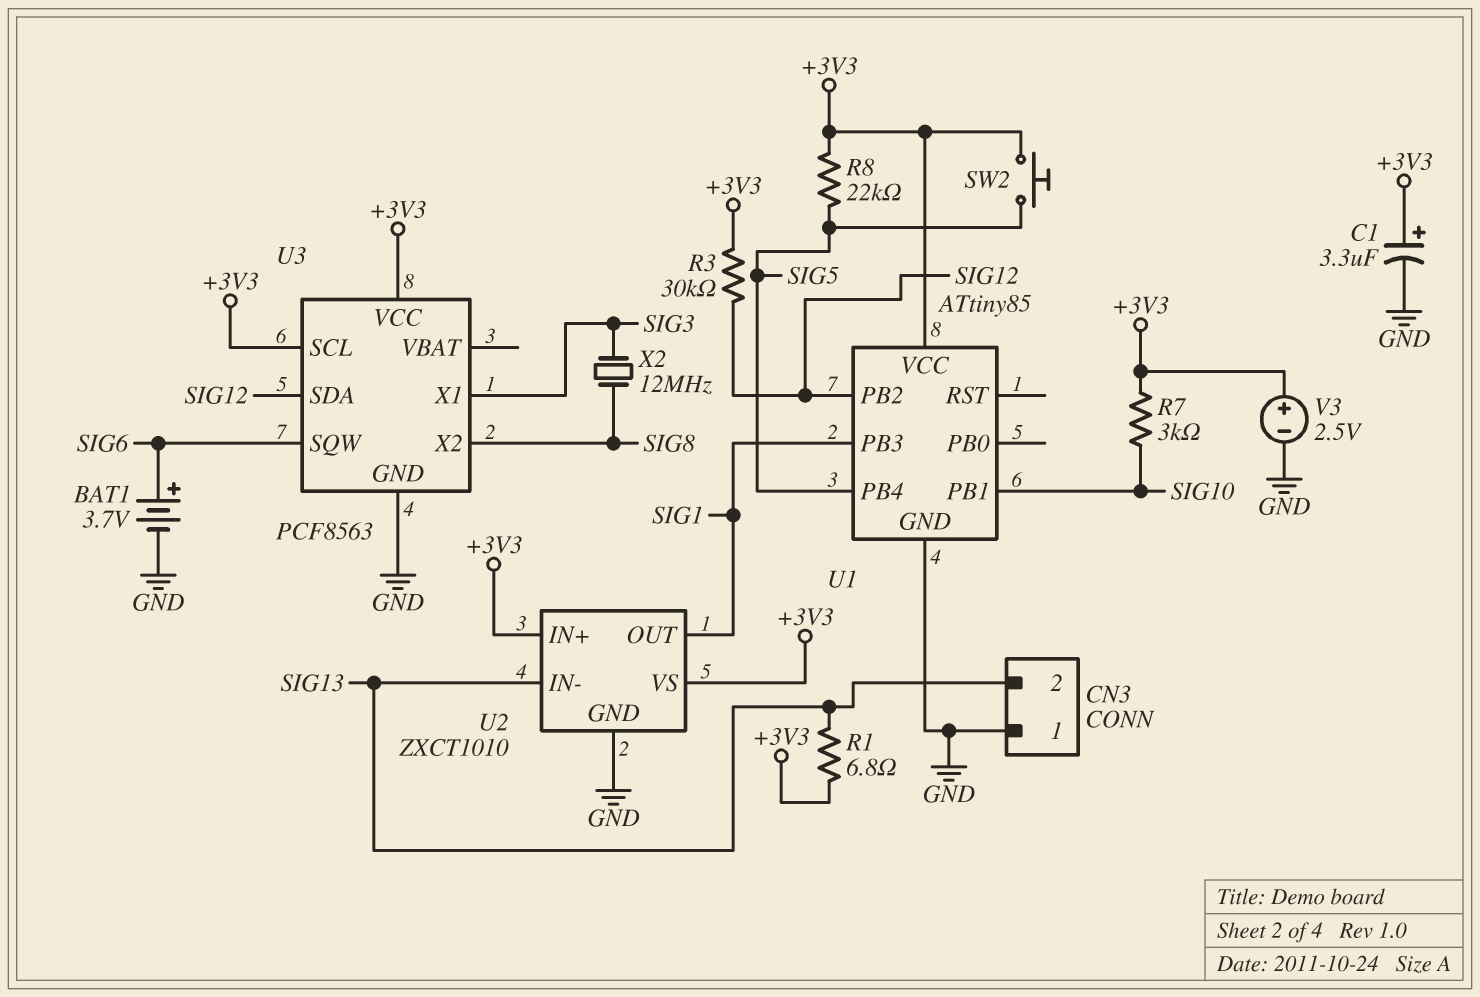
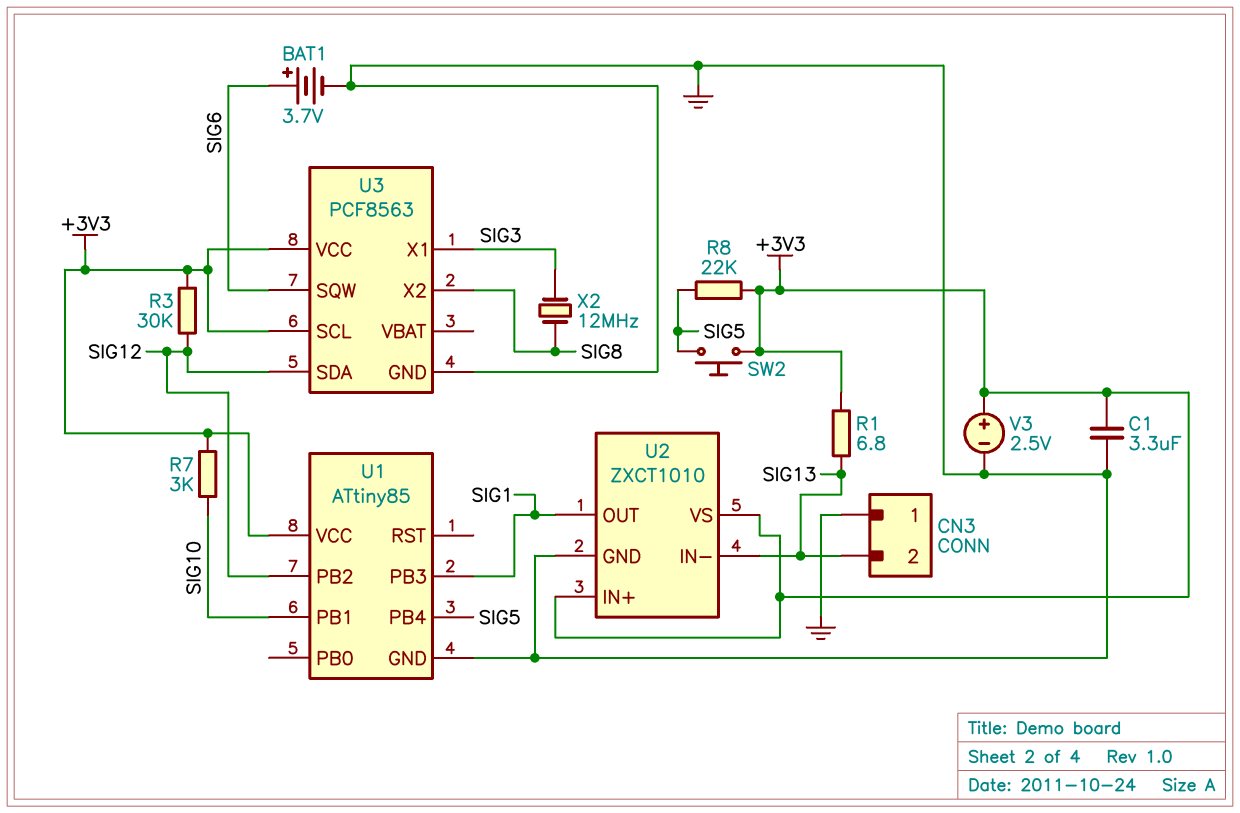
C1: 3.3uF (plus +3V3, minus GND) -> 3.3uF (+3V3, GND)

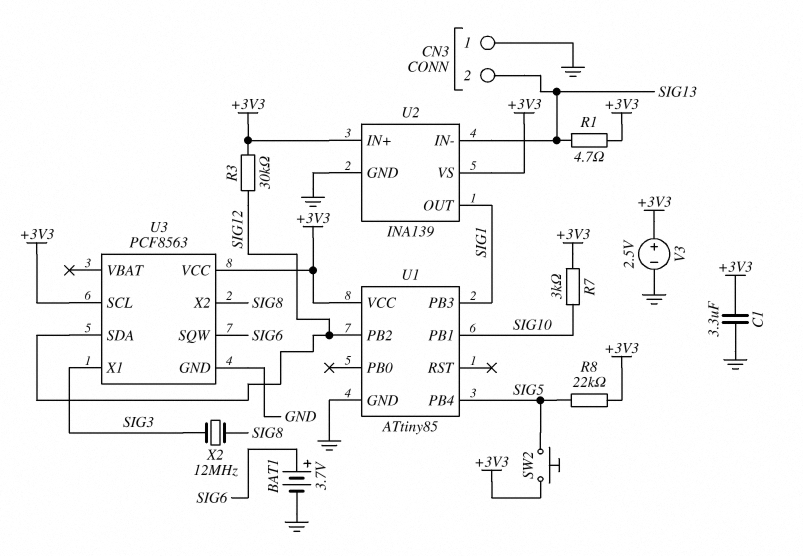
R1: 6.8 (+3V3, SIG13) -> 4.7 (+3V3, SIG13)
U2: ZXCT1010 -> INA139

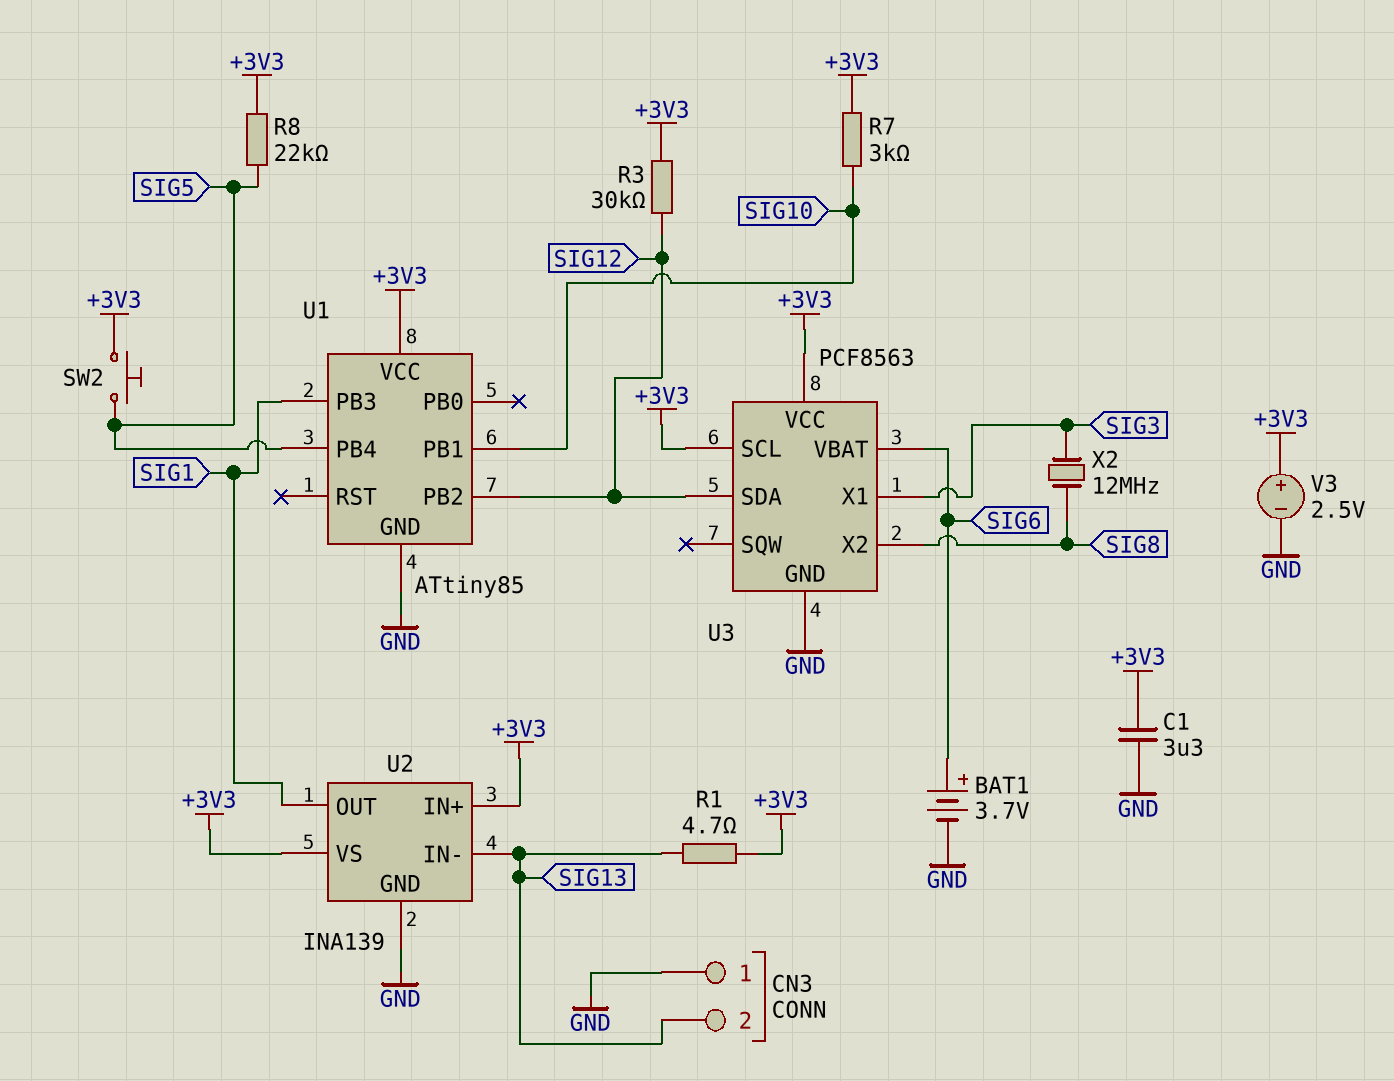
U3 pin SQW: SIG6 -> none
U3 pin VBAT: none -> SIG6

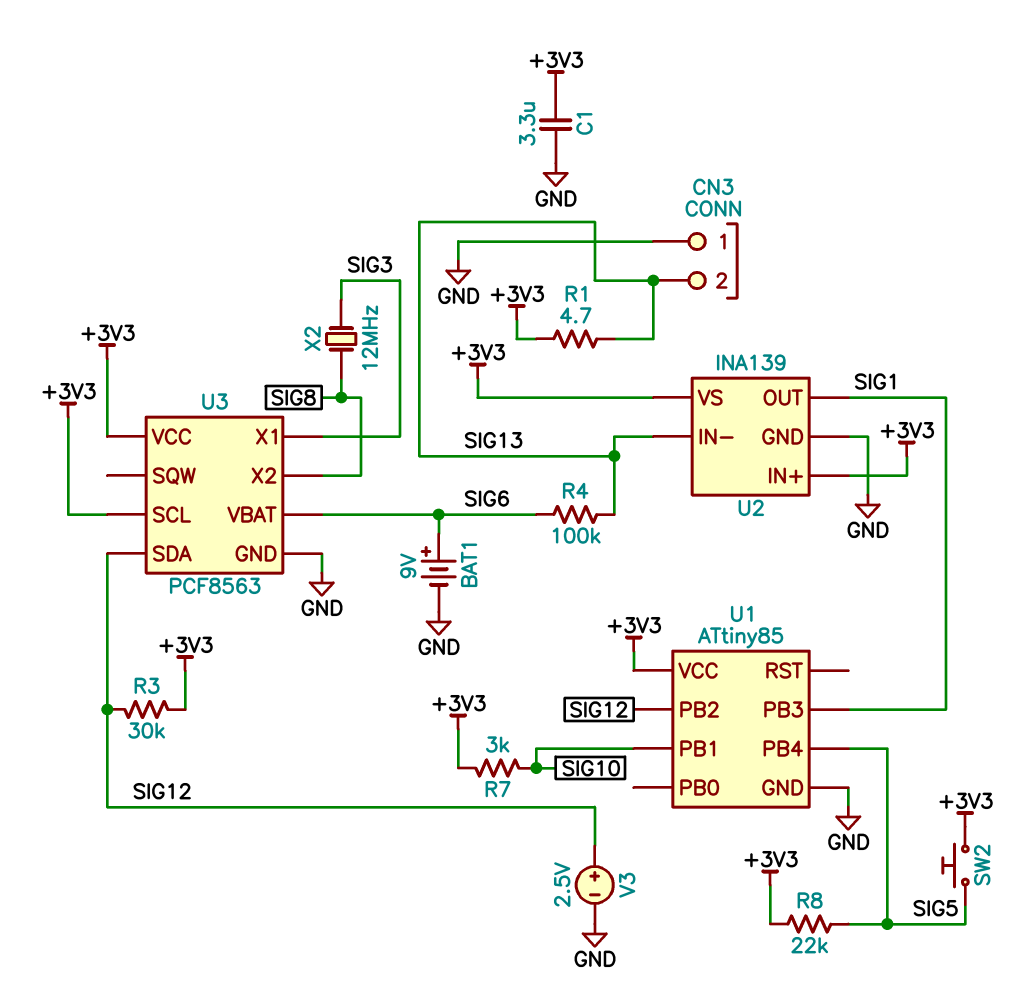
BAT1: 3.7V (plus SIG6, minus GND) -> 9V (plus SIG6, minus GND)
R4: none -> 100k (SIG6, SIG13)
V3: 2.5V (plus +3V3, minus GND) -> 2.5V (plus SIG12, minus GND)

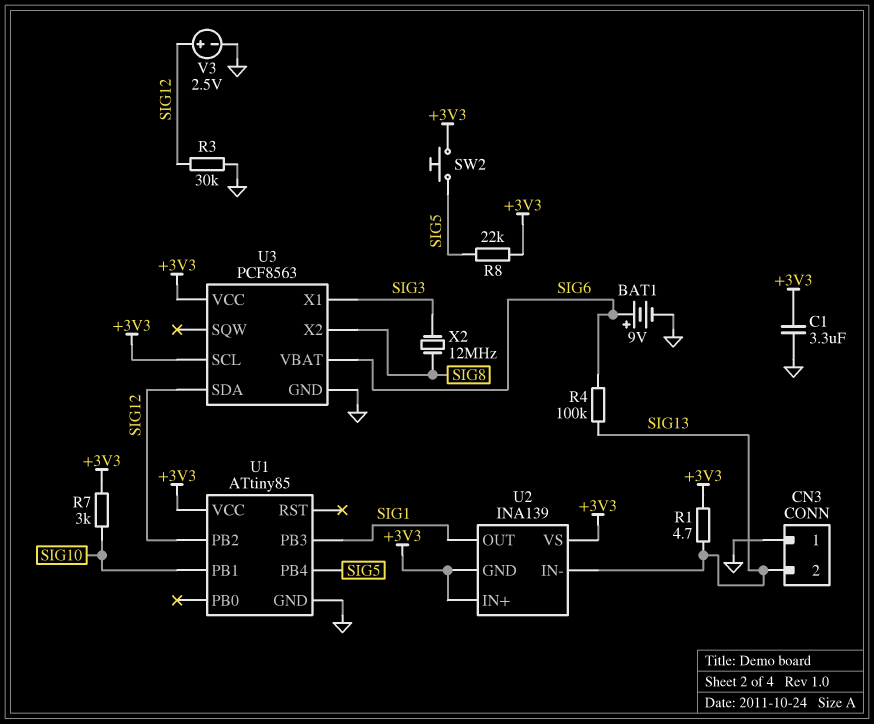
R3: 30k (+3V3, SIG12) -> 30k (GND, SIG12)
U2 pin GND: GND -> +3V3

